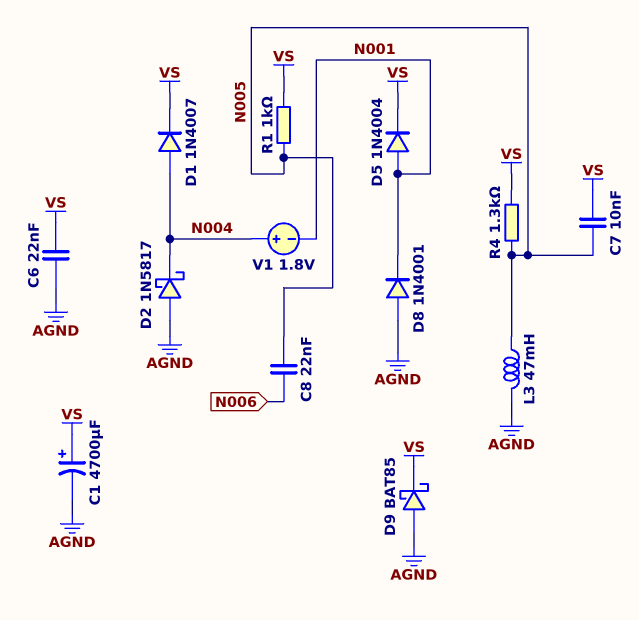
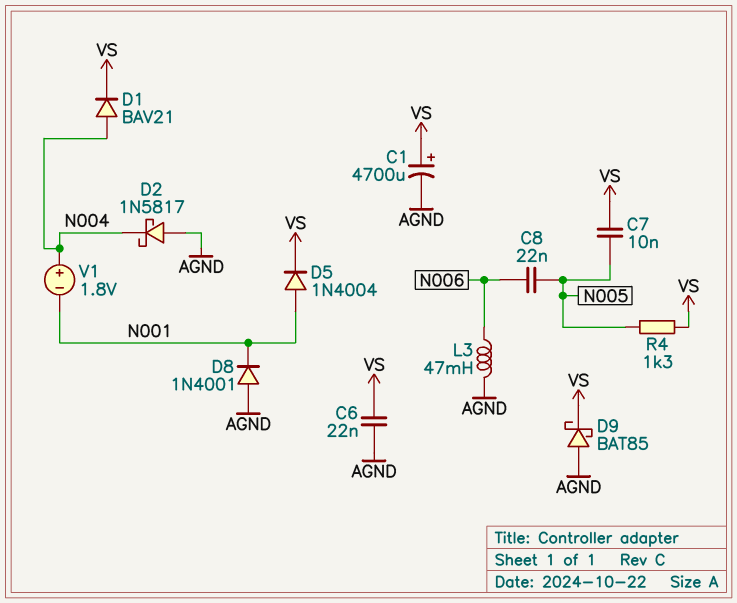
D1: diode 1N4007 (A N004, K VS) -> diode BAV21 (A N004, K VS)
L3: 47mH (AGND, N005) -> 47mH (AGND, N006)
R1: 1k (N005, VS) -> none

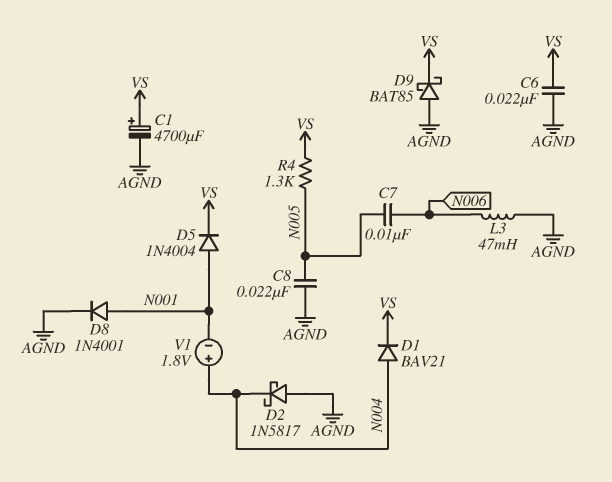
C7: 10nF (N005, VS) -> 10nF (N005, N006)
C8: 22nF (N005, N006) -> 22nF (AGND, N005)
D8: diode 1N4001 (A AGND, K N001) -> diode 1N4001 (A N001, K AGND)

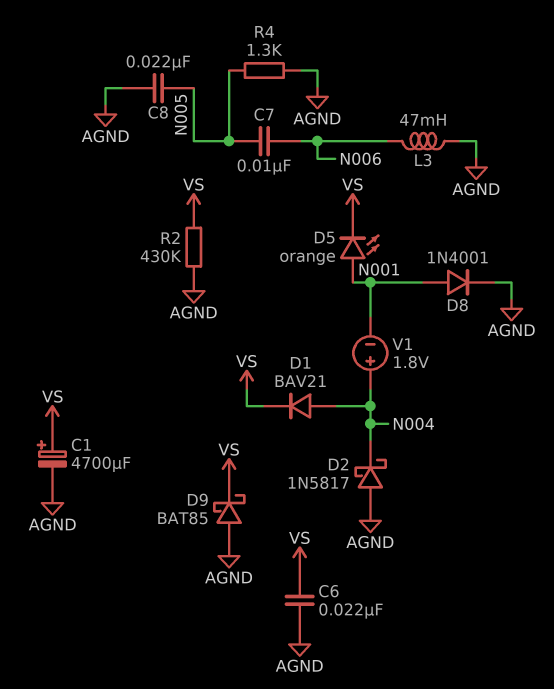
D5: diode 1N4004 (A N001, K VS) -> LED orange (A N001, K VS)
R2: none -> 430k (AGND, VS)
R4: 1.3k (N005, VS) -> 1.3k (AGND, N005)

